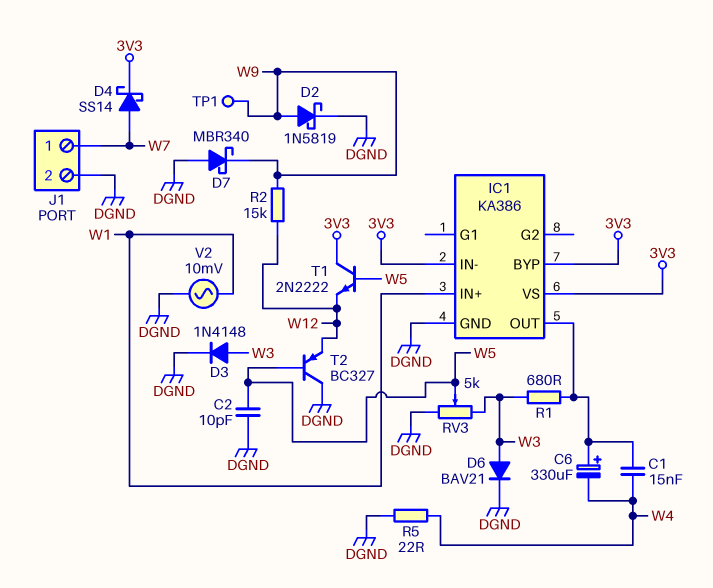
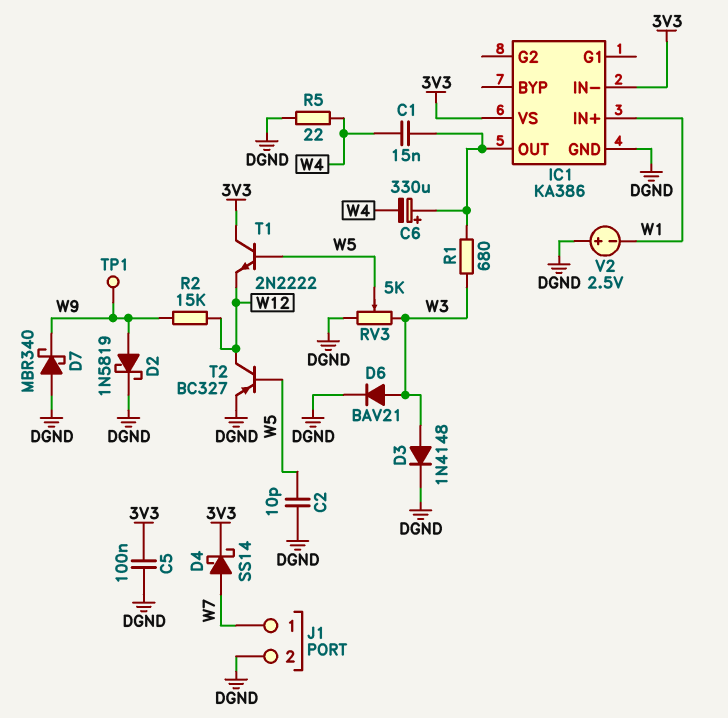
C5: none -> 100nF (3V3, DGND)
IC1 pin BYP: 3V3 -> none
T2: PNP BC327 (B W5, C DGND, E W12) -> PNP BC327 (B W5, C W12, E DGND)
V2: AC 10mV (DGND, W1) -> 2.5V (plus DGND, minus W1)

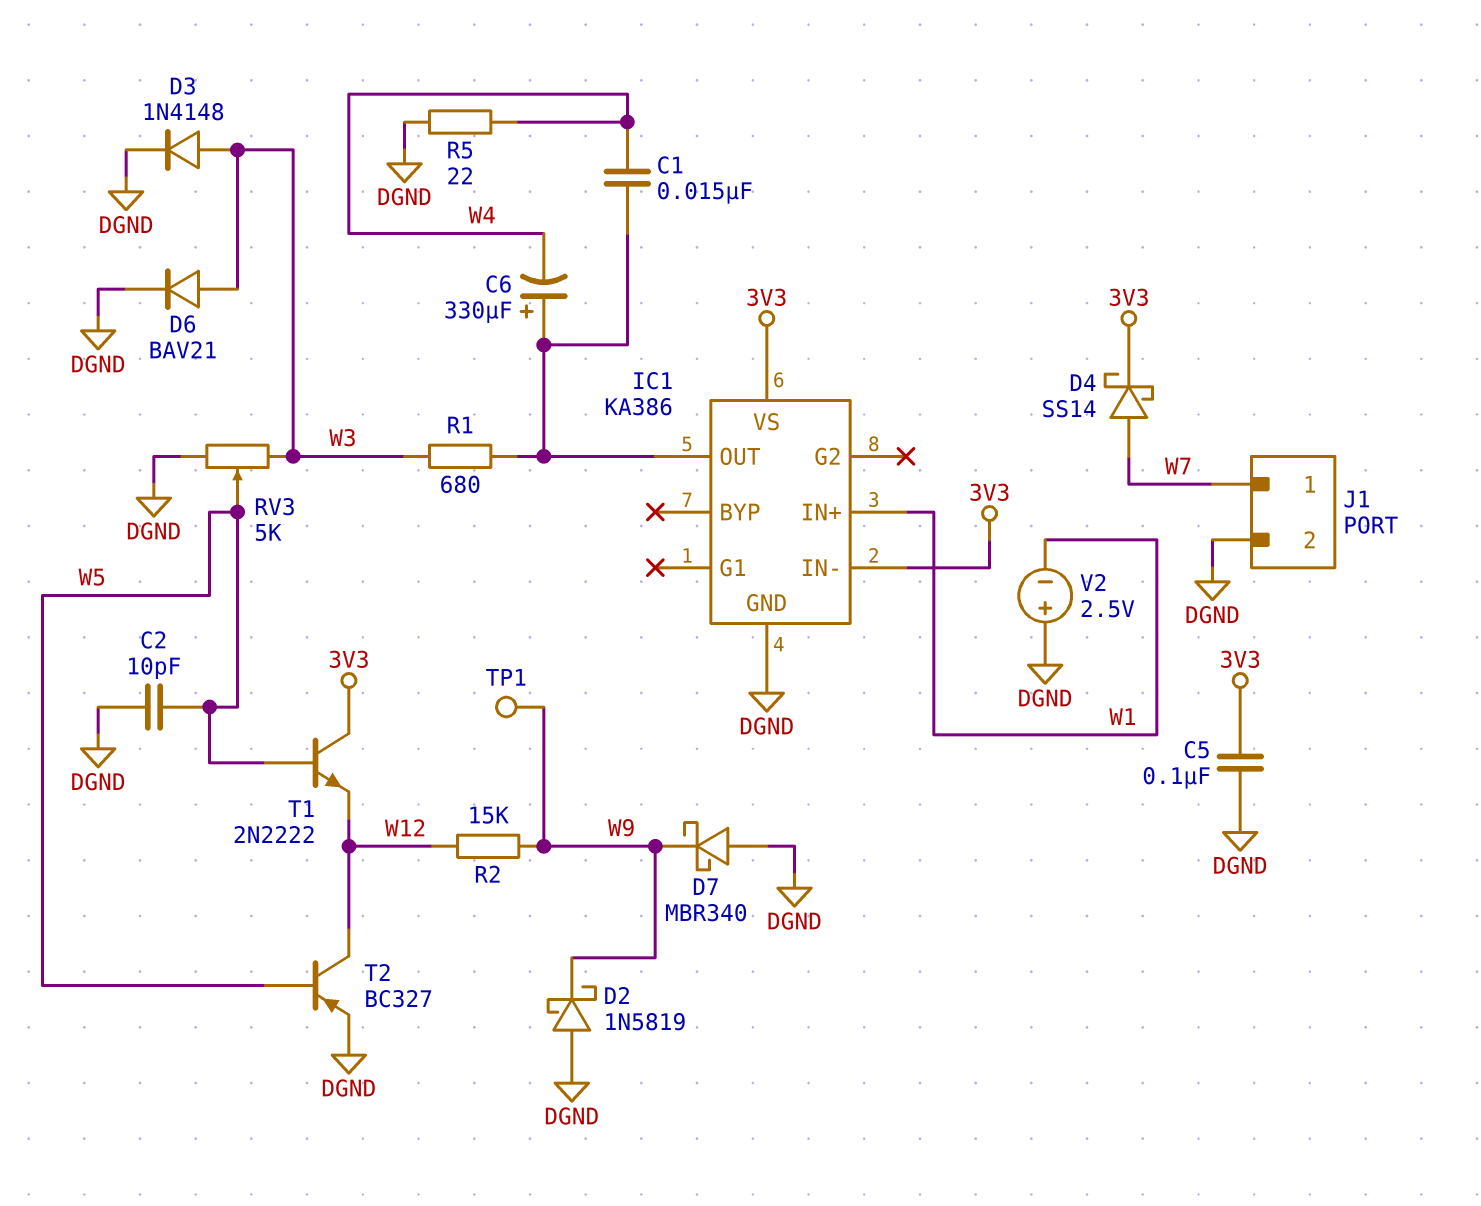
D2: schottky 1N5819 (A W9, K DGND) -> schottky 1N5819 (A DGND, K W9)

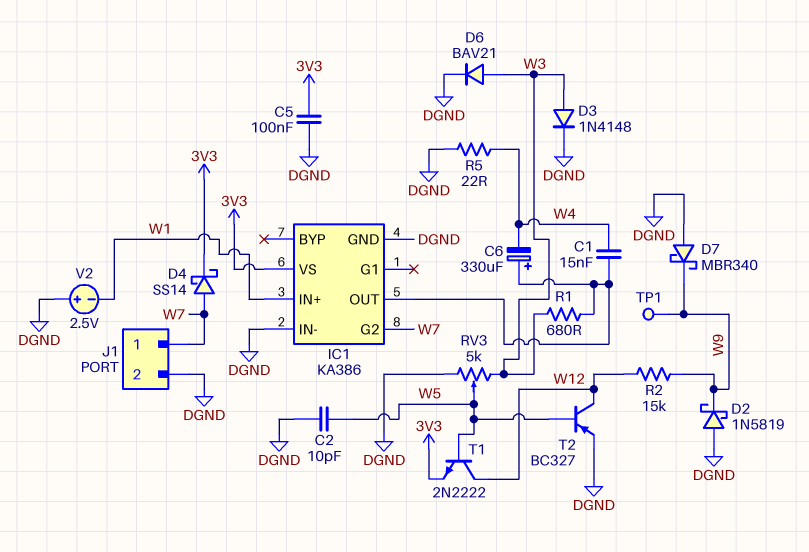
IC1 pin G2: none -> W7
IC1 pin IN-: 3V3 -> DGND
T1: NPN 2N2222 (B W5, C 3V3, E W12) -> NPN 2N2222 (B W5, C W12, E 3V3)

